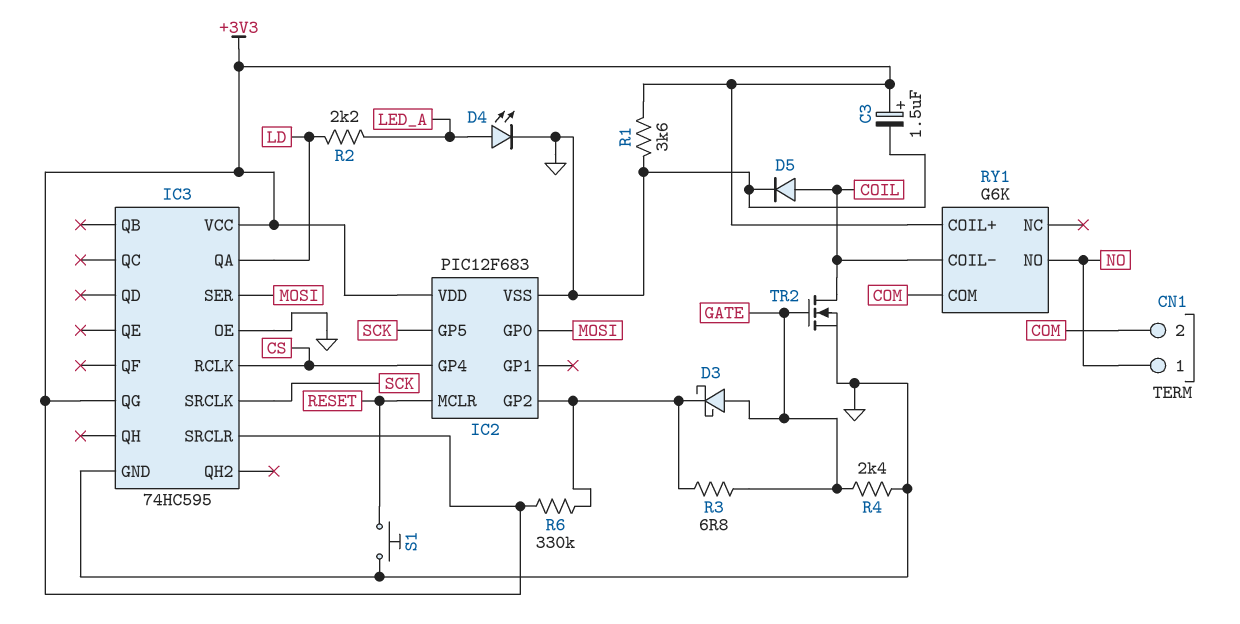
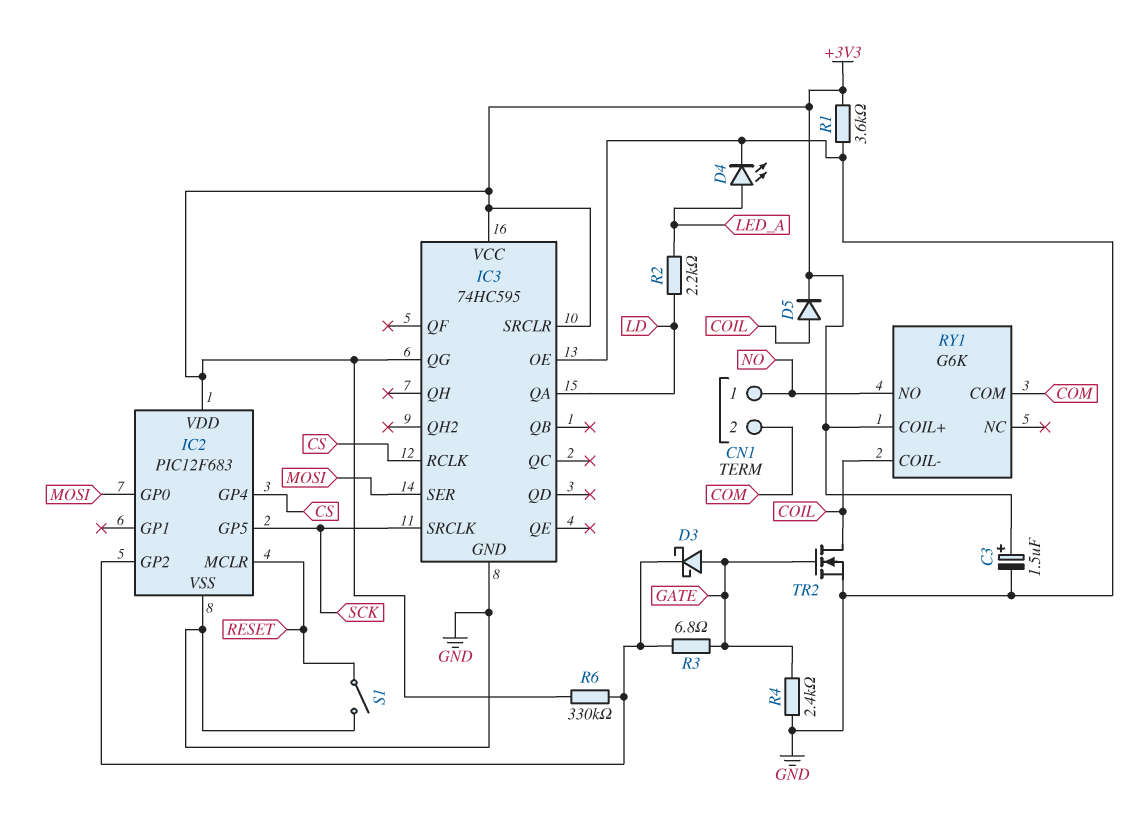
D5: diode (A COIL, K GND) -> diode (A COIL, K +3V3)
S1: button (GND, RESET) -> switch (GND, RESET)

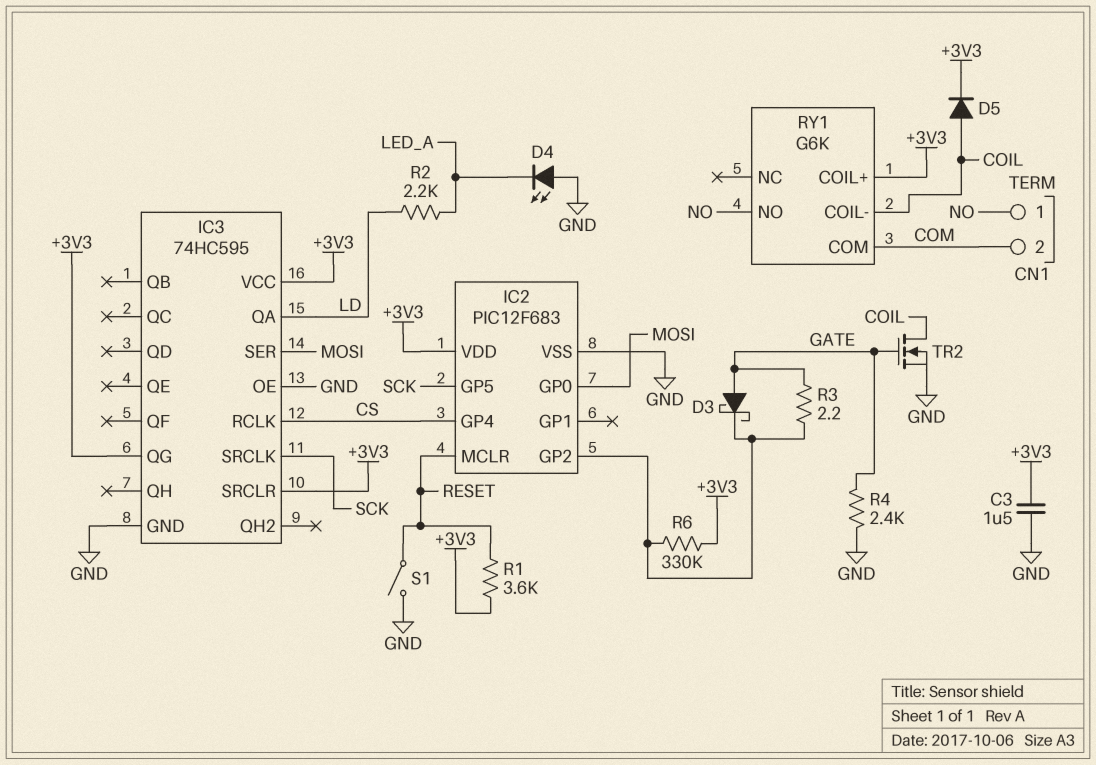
C3: 1.5uF (plus +3V3, minus GND) -> 1.5uF (+3V3, GND)
D4: LED (A LED_A, K GND) -> LED (A GND, K LED_A)
R1: 3.6k (+3V3, GND) -> 3.6k (+3V3, RESET)
R3: 6.8 (GATE, IC2/GP2) -> 2.2 (GATE, IC2/GP2)

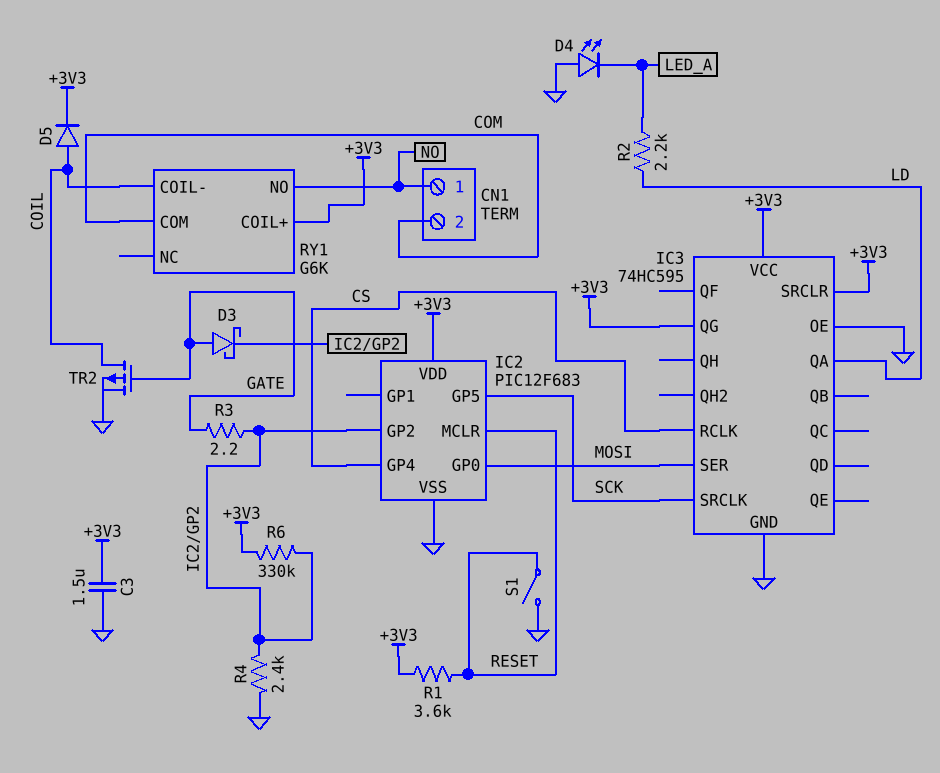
R4: 2.4k (GATE, GND) -> 2.4k (GND, IC2/GP2)
TR2: NMOS (G GATE, D COIL, S GND) -> PMOS (G GATE, D COIL, S GND)

